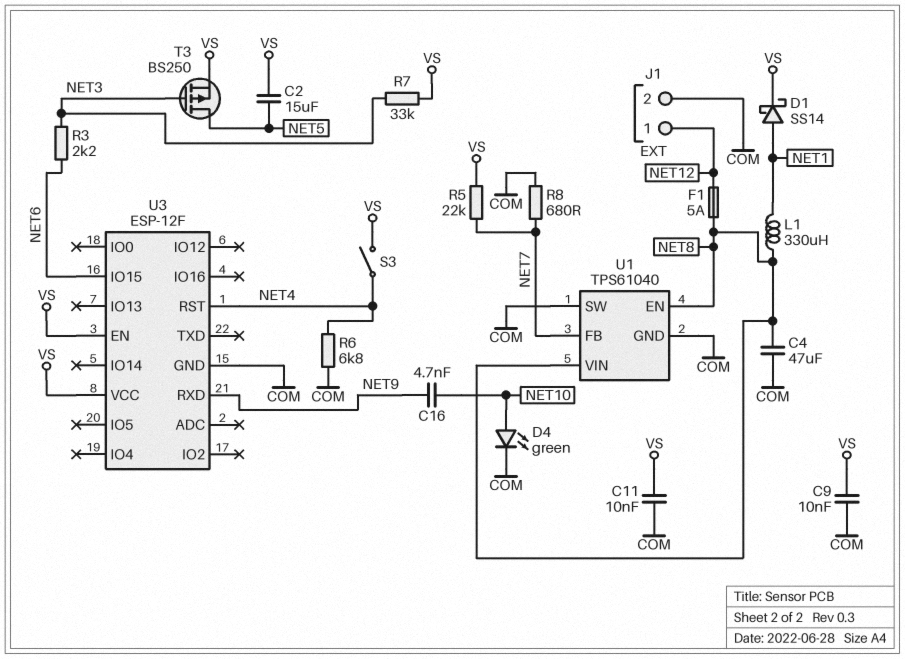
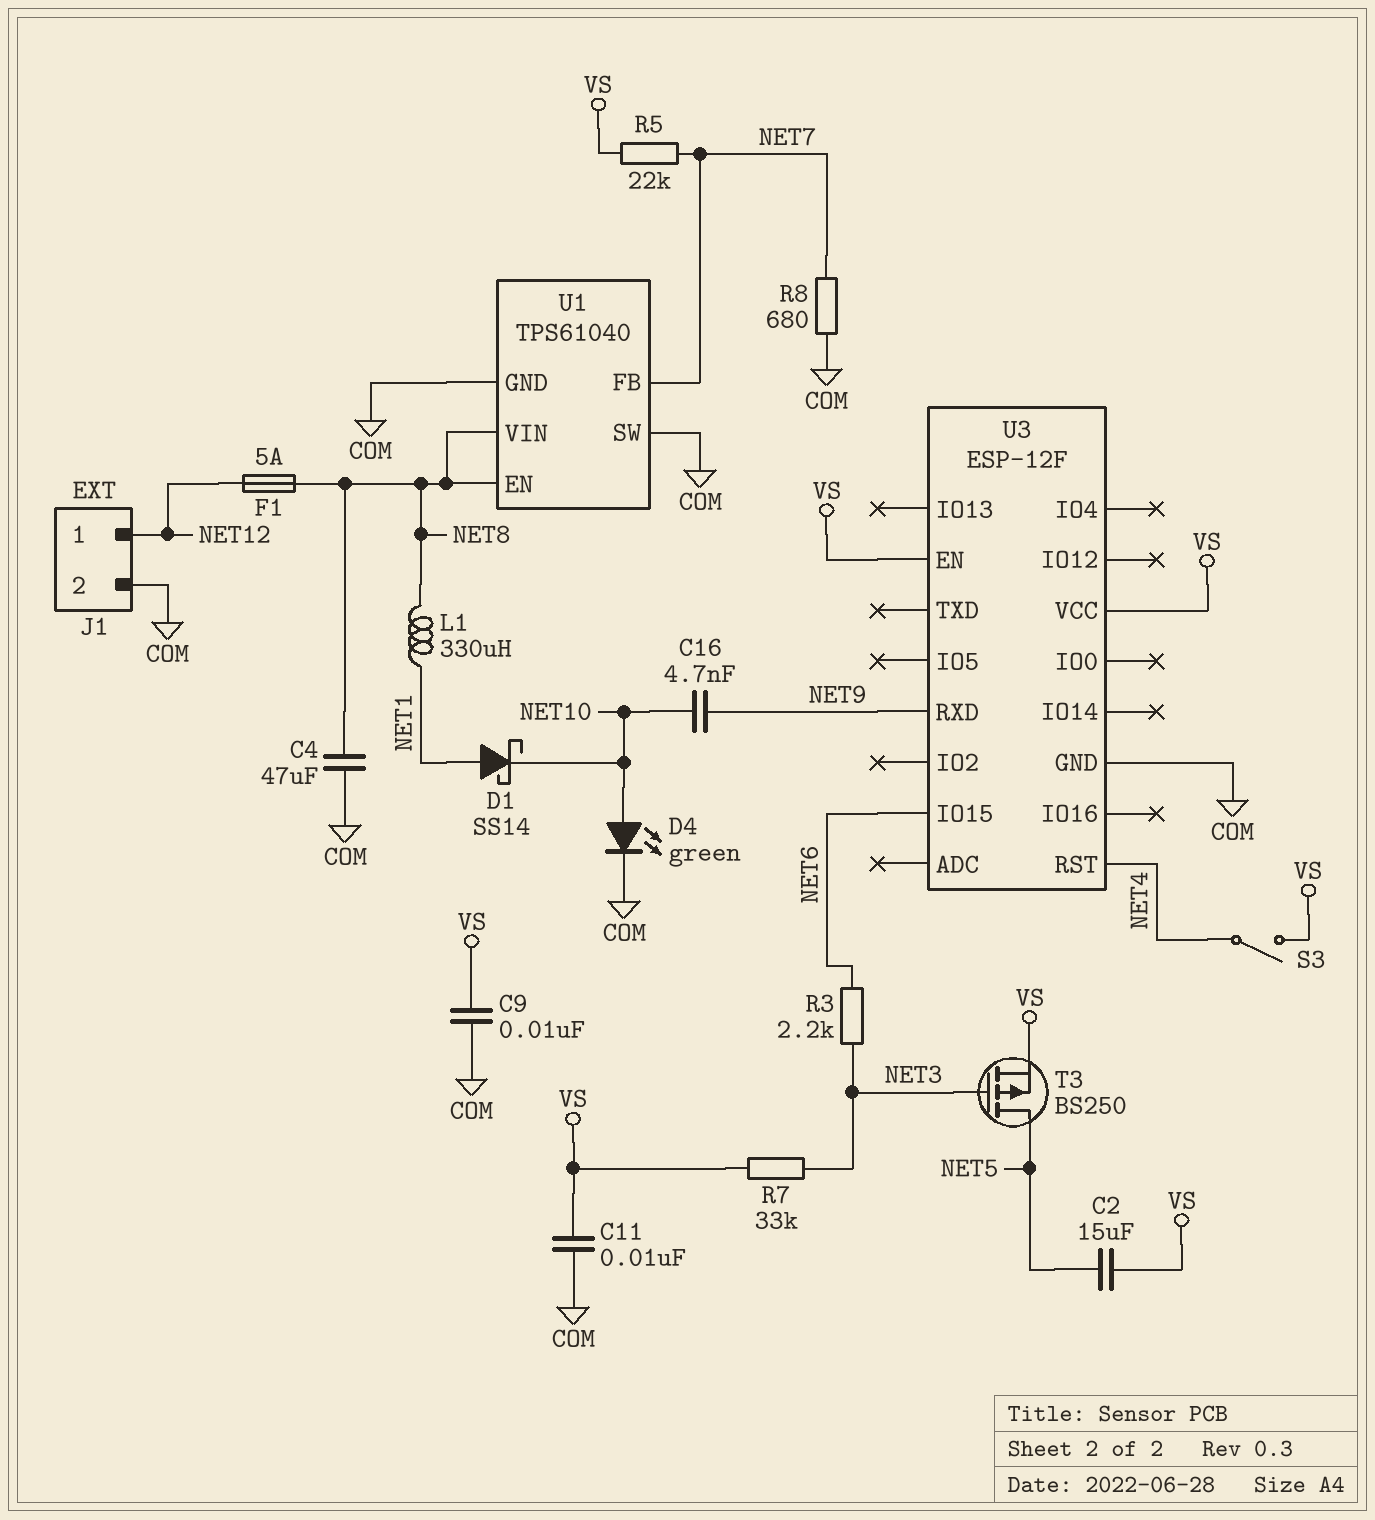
D1: schottky SS14 (A NET1, K VS) -> schottky SS14 (A NET1, K NET10)
R6: 6.8k (COM, NET4) -> none

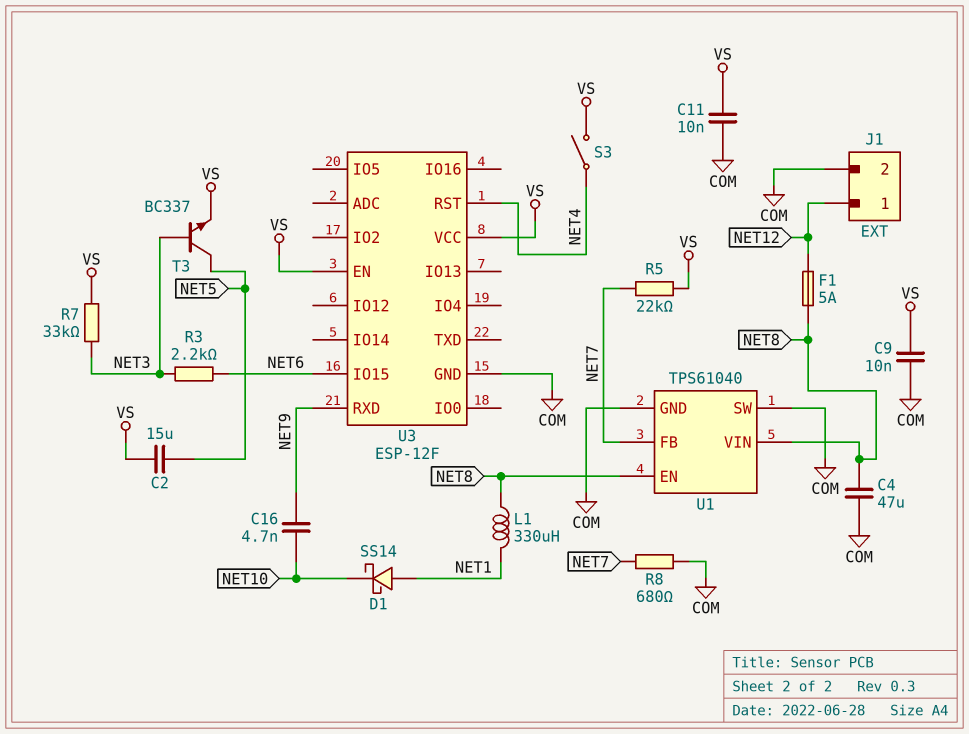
D4: LED green (A NET10, K COM) -> none
T3: PMOS BS250 (G NET3, D NET5, S VS) -> NPN BC337 (B NET3, C NET5, E VS)

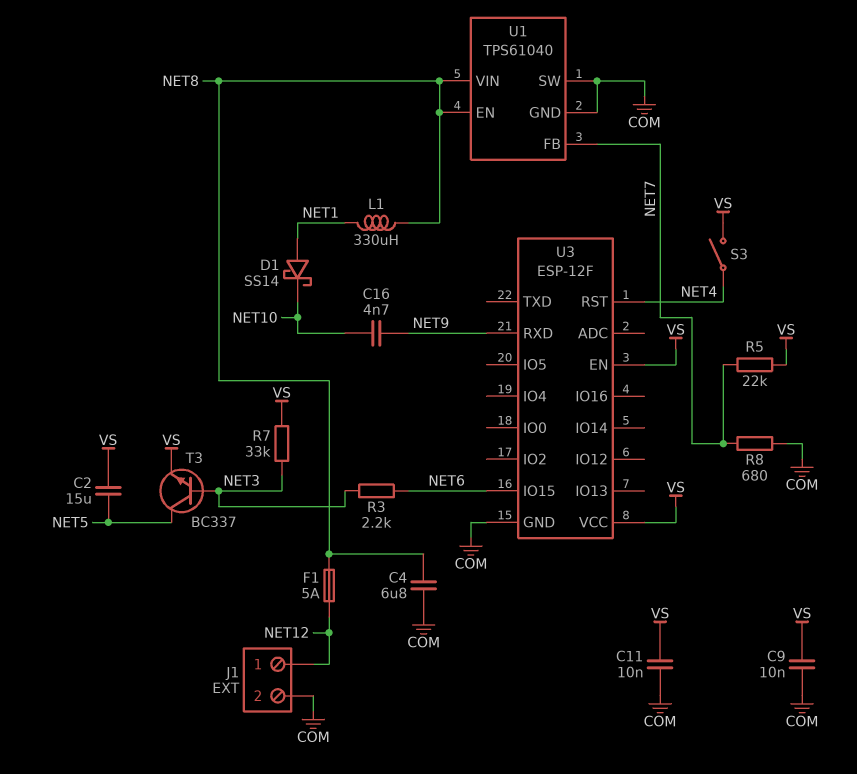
C4: 47uF (COM, NET8) -> 6.8uF (COM, NET8)

